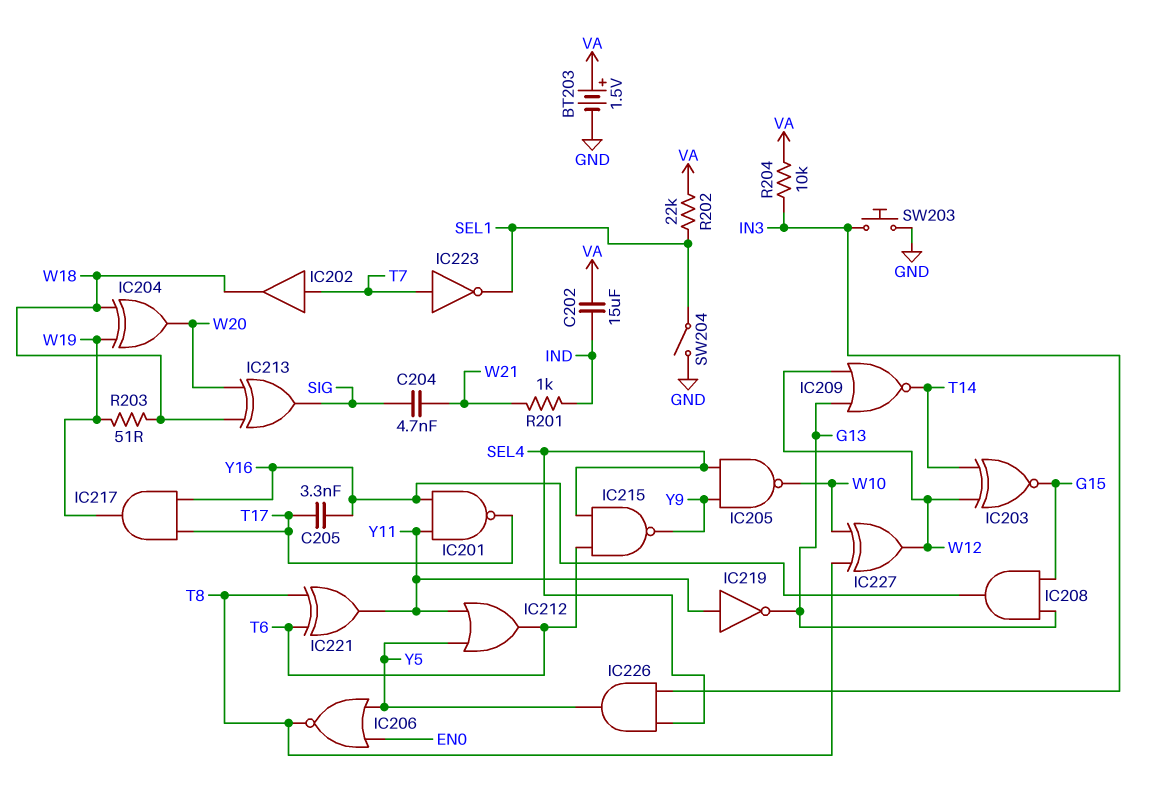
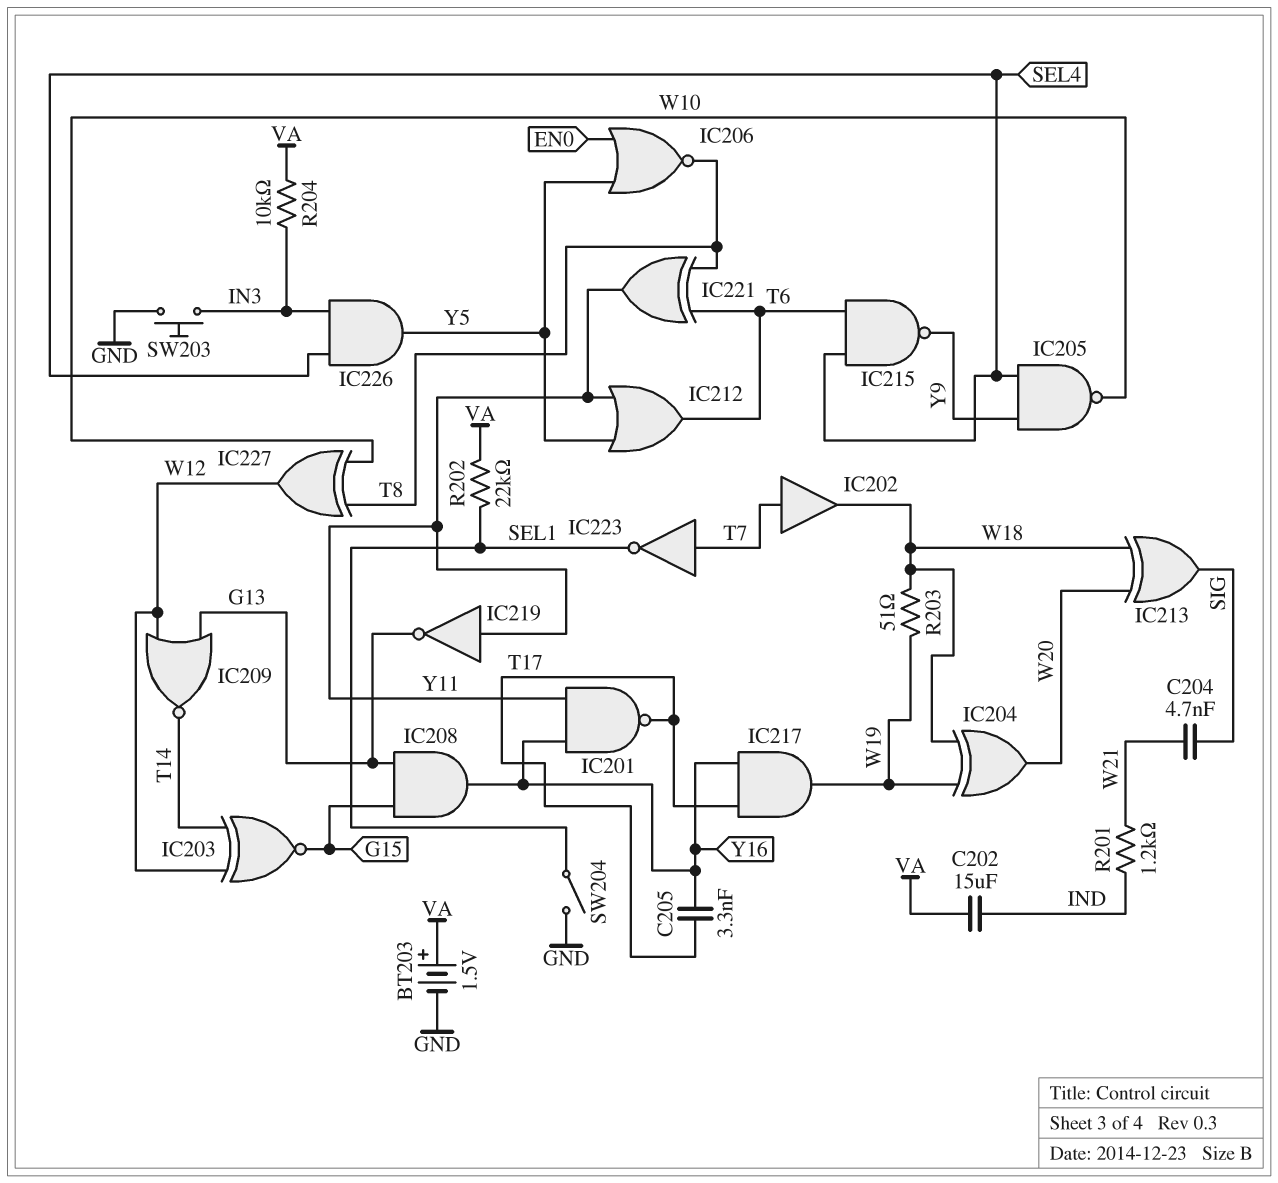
R201: 1k (IND, W21) -> 1.2k (IND, W21)

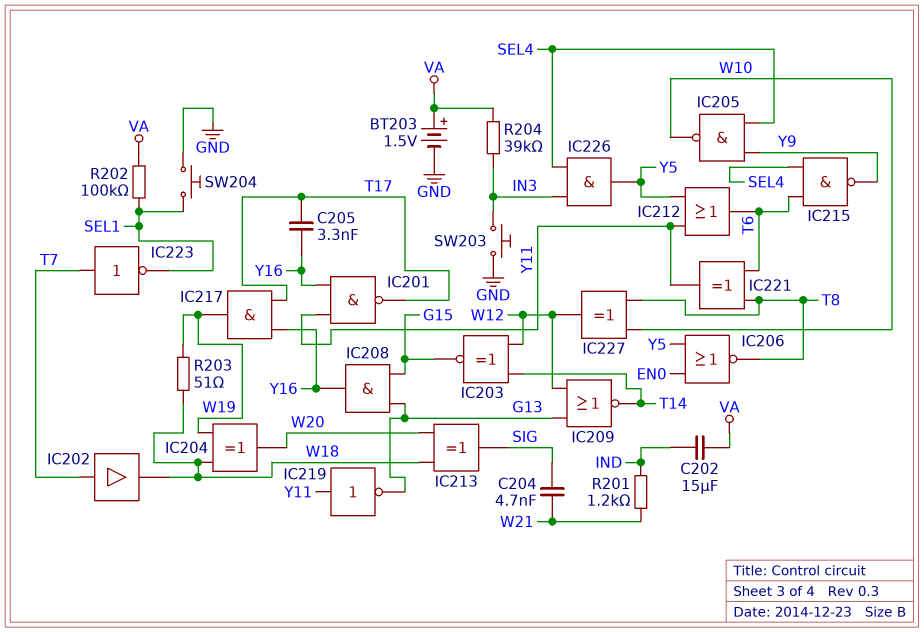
R202: 22k (SEL1, VA) -> 100k (SEL1, VA)
R204: 10k (IN3, VA) -> 39k (IN3, VA)
SW204: switch (GND, SEL1) -> button (GND, SEL1)

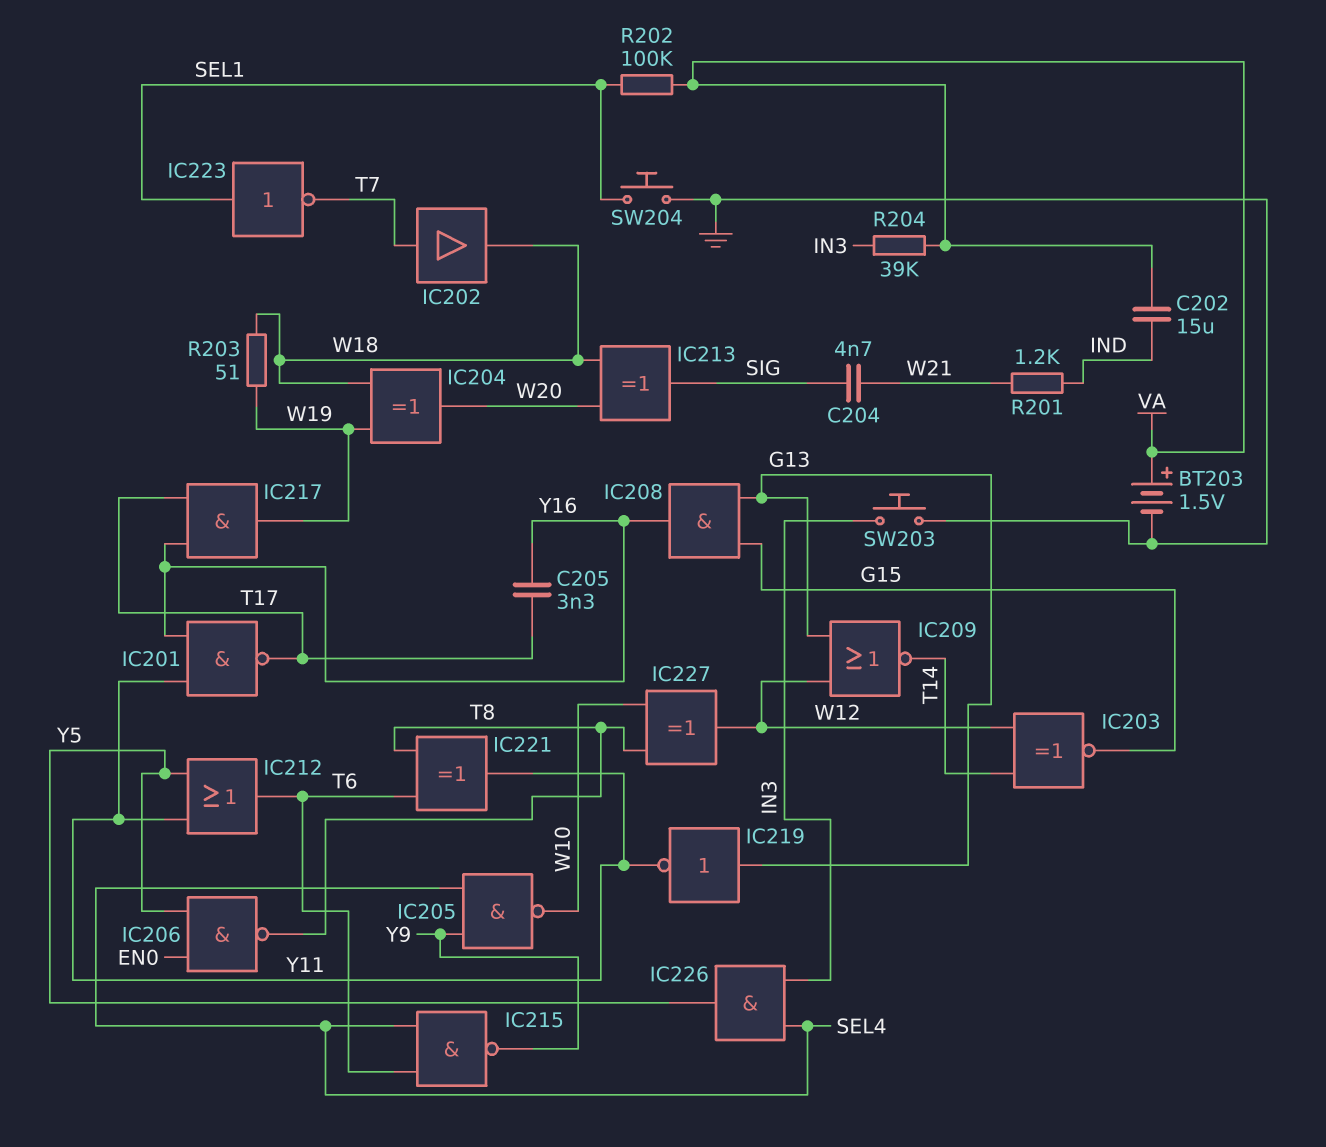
IC206: NOR (in EN0, in Y5, out T8) -> NAND (in EN0, in Y5, out T8)
IC219: NOT (in Y11, out G13) -> NOT (in G13, out Y11)
IC223: NOT (in T7, out SEL1) -> NOT (in SEL1, out T7)

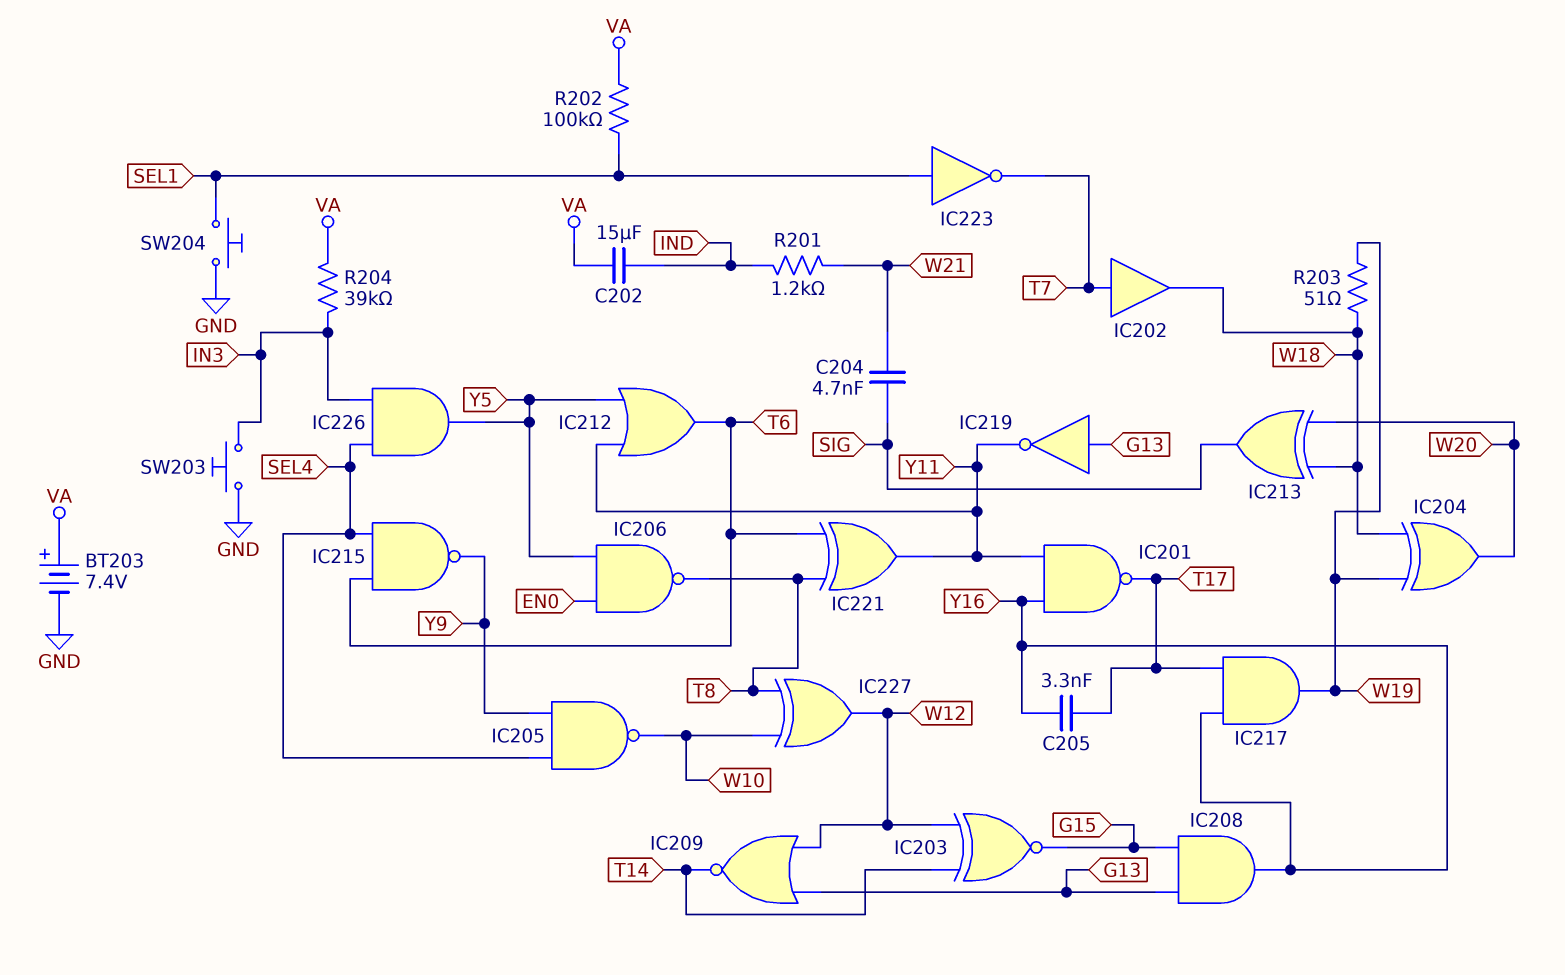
BT203: 1.5V (plus VA, minus GND) -> 7.4V (plus VA, minus GND)

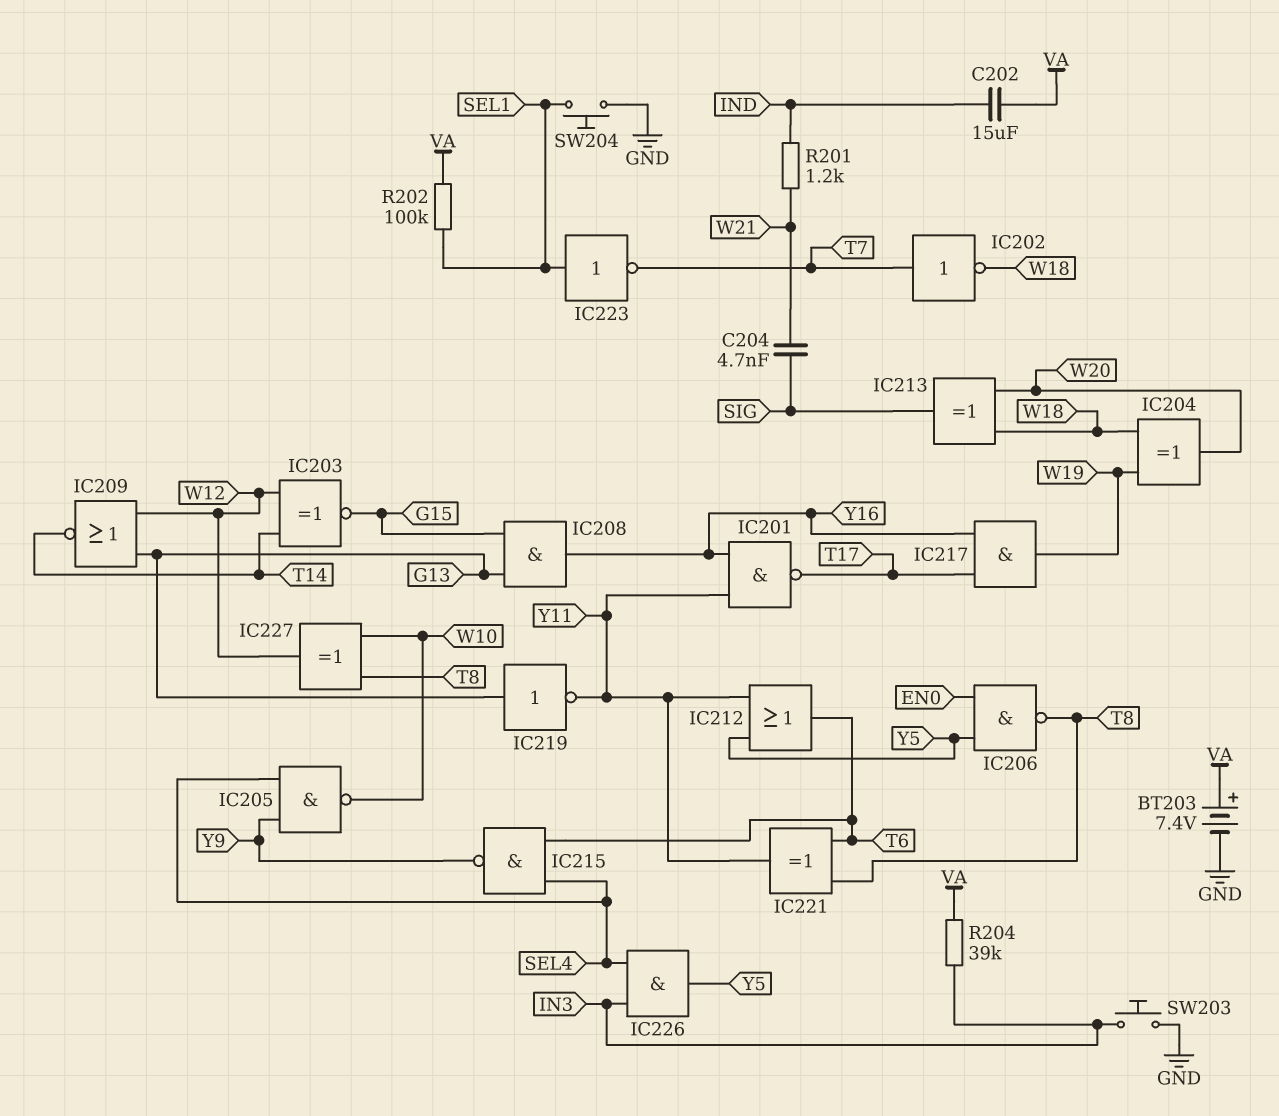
C205: 3.3nF (T17, Y16) -> none
IC202: buffer (in T7, out W18) -> NOT (in T7, out W18)
R203: 51 (W18, W19) -> none

